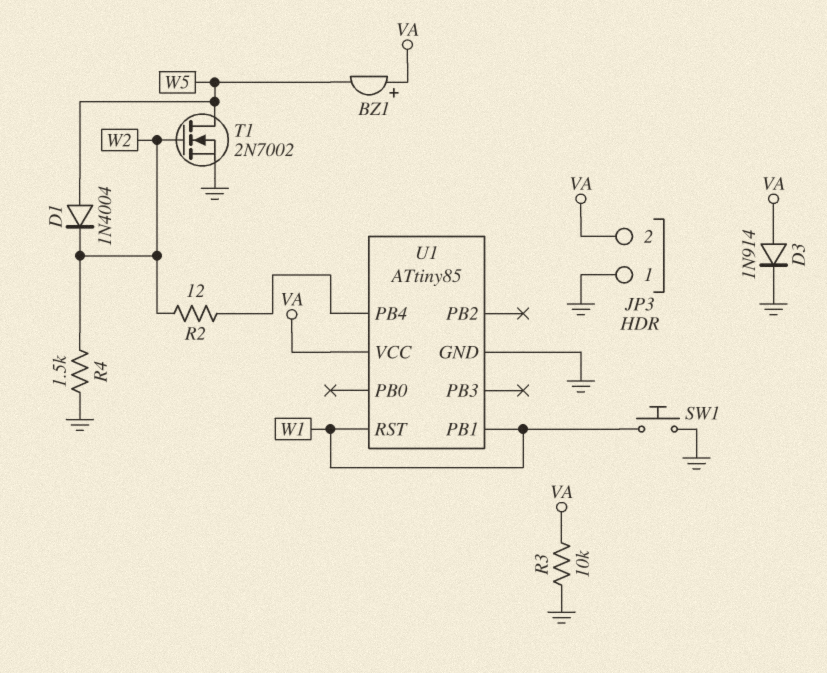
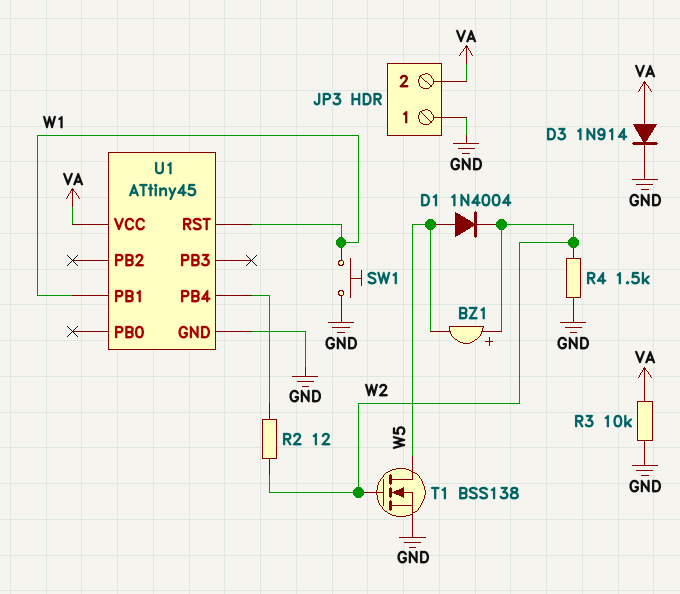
BZ1: buzzer (plus VA, minus W5) -> buzzer (plus W2, minus W5)
T1: NMOS 2N7002 (G W2, D W5, S GND) -> NMOS BSS138 (G W2, D W5, S GND)
U1: ATtiny85 -> ATtiny45

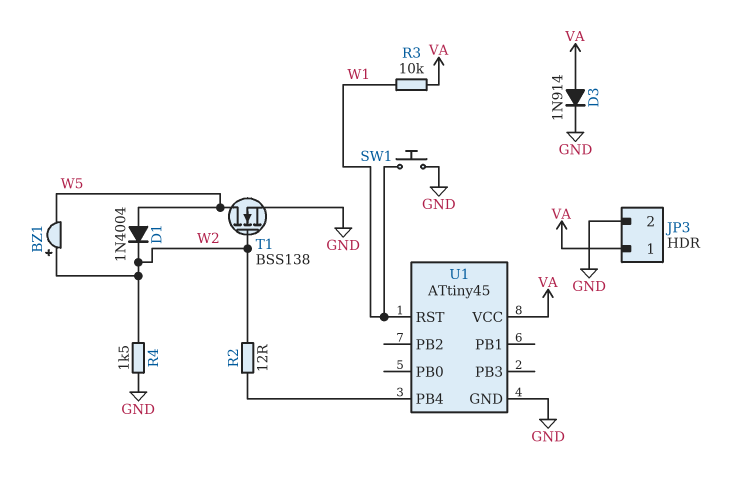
JP3 pin 1: GND -> VA
JP3 pin 2: VA -> GND
R3: 10k (GND, VA) -> 10k (VA, W1)
U1 pin PB1: W1 -> none

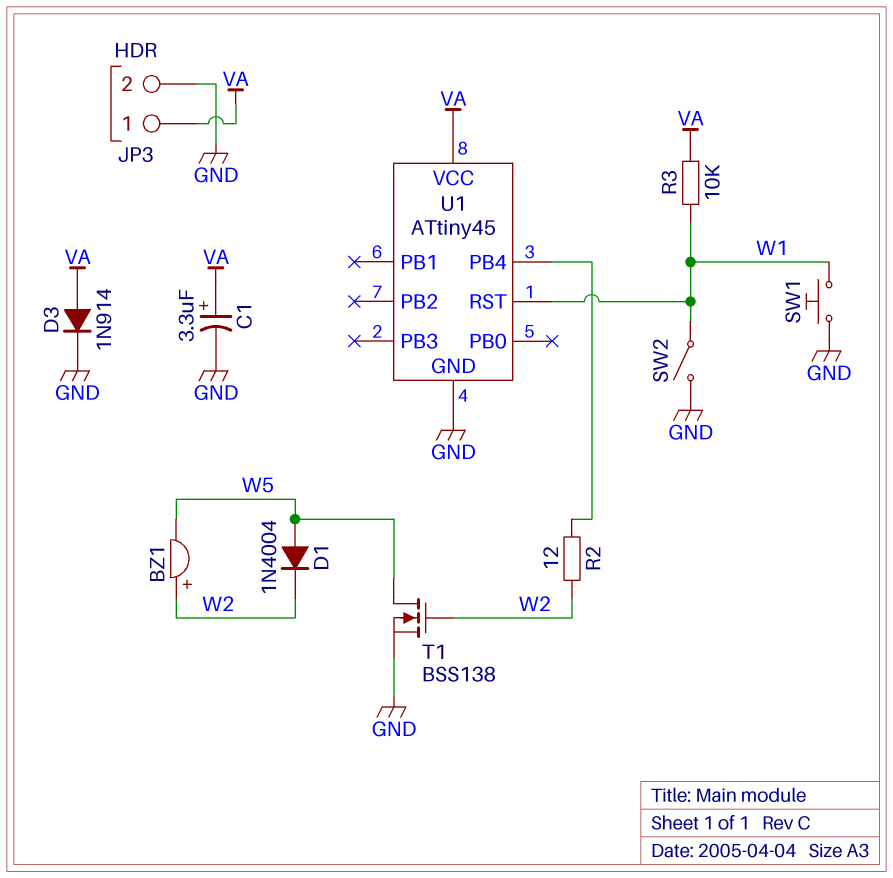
C1: none -> 3.3uF (plus VA, minus GND)
R4: 1.5k (GND, W2) -> none
SW2: none -> switch (GND, W1)

